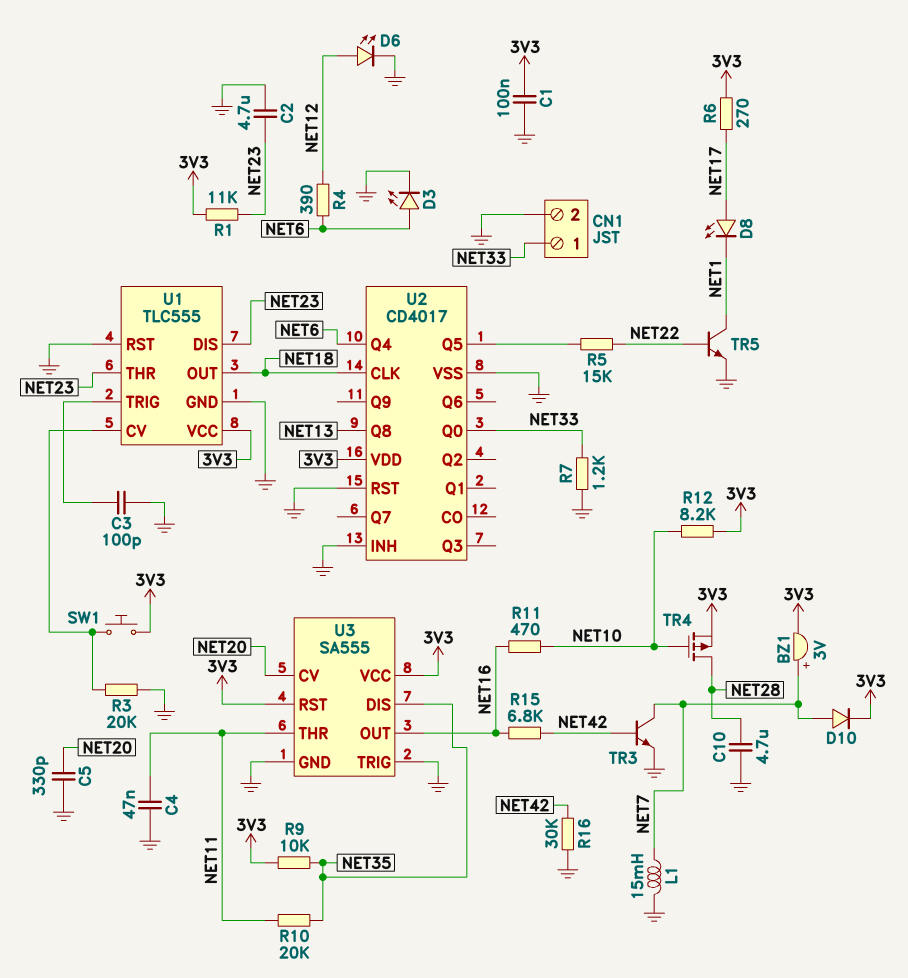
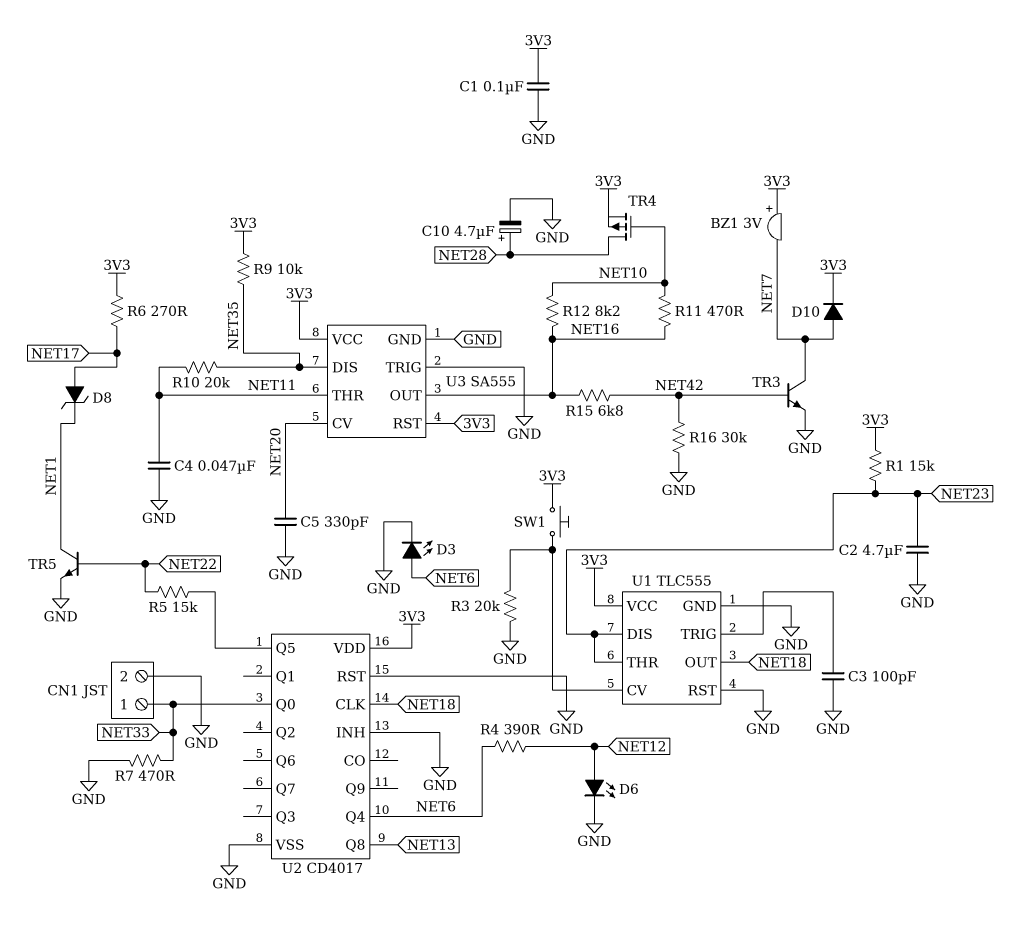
BZ1: buzzer 3V (plus NET7, minus 3V3) -> buzzer 3V (plus 3V3, minus NET7)
C10: 4.7uF (GND, NET28) -> 4.7uF (plus NET28, minus GND)
D8: LED (A NET17, K NET1) -> zener (A NET17, K NET1)
L1: 15mH (GND, NET7) -> none
R1: 11k (3V3, NET23) -> 15k (3V3, NET23)
R7: 1.2k (GND, NET33) -> 470 (GND, NET33)
R12: 8.2k (3V3, NET10) -> 8.2k (NET10, NET16)

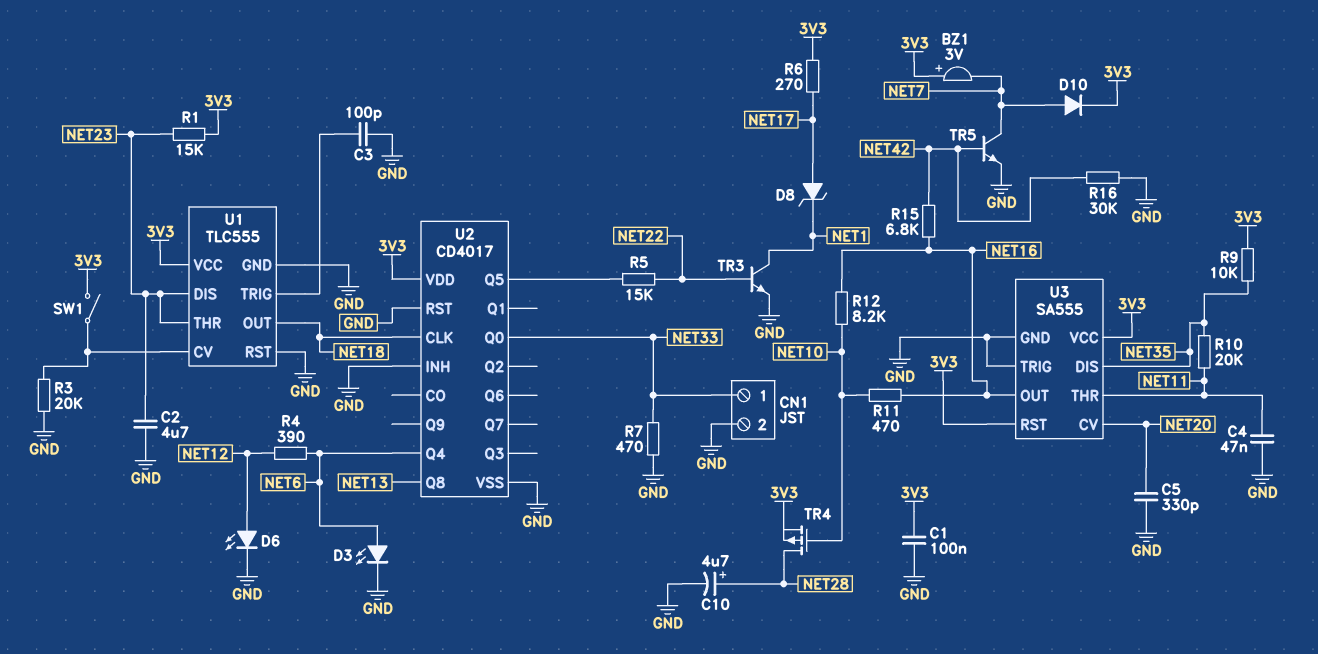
SW1: button (3V3, U1/CV) -> switch (3V3, U1/CV)
TR3: NPN (B NET42, C NET7, E GND) -> NPN (B NET22, C NET1, E GND)
TR5: NPN (B NET22, C NET1, E GND) -> NPN (B NET42, C NET7, E GND)

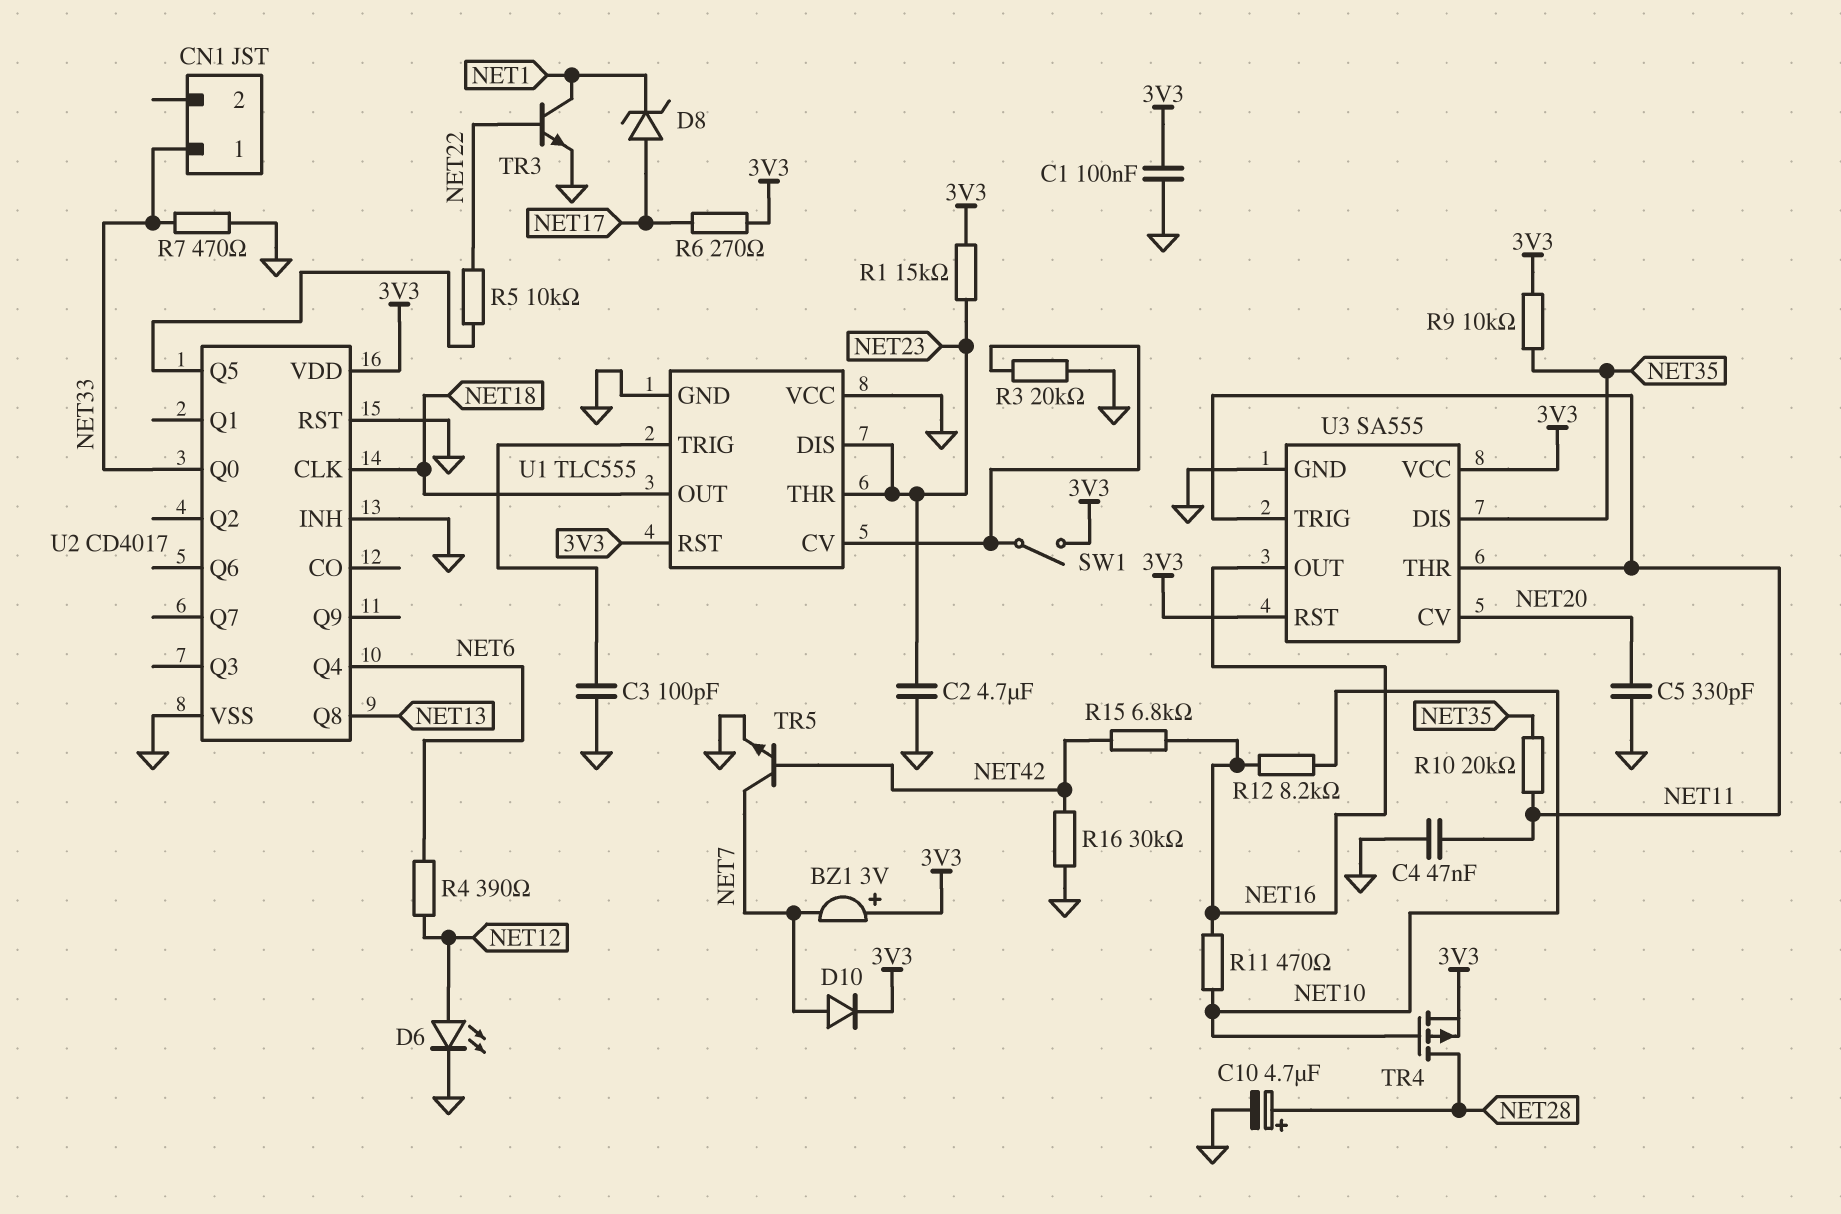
CN1 pin 2: GND -> none
D3: LED (A NET6, K GND) -> none
R5: 15k (NET22, U2/Q5) -> 10k (NET22, U2/Q5)
U1 pin RST: GND -> 3V3
U1 pin VCC: 3V3 -> GND
U3 pin TRIG: GND -> NET11

